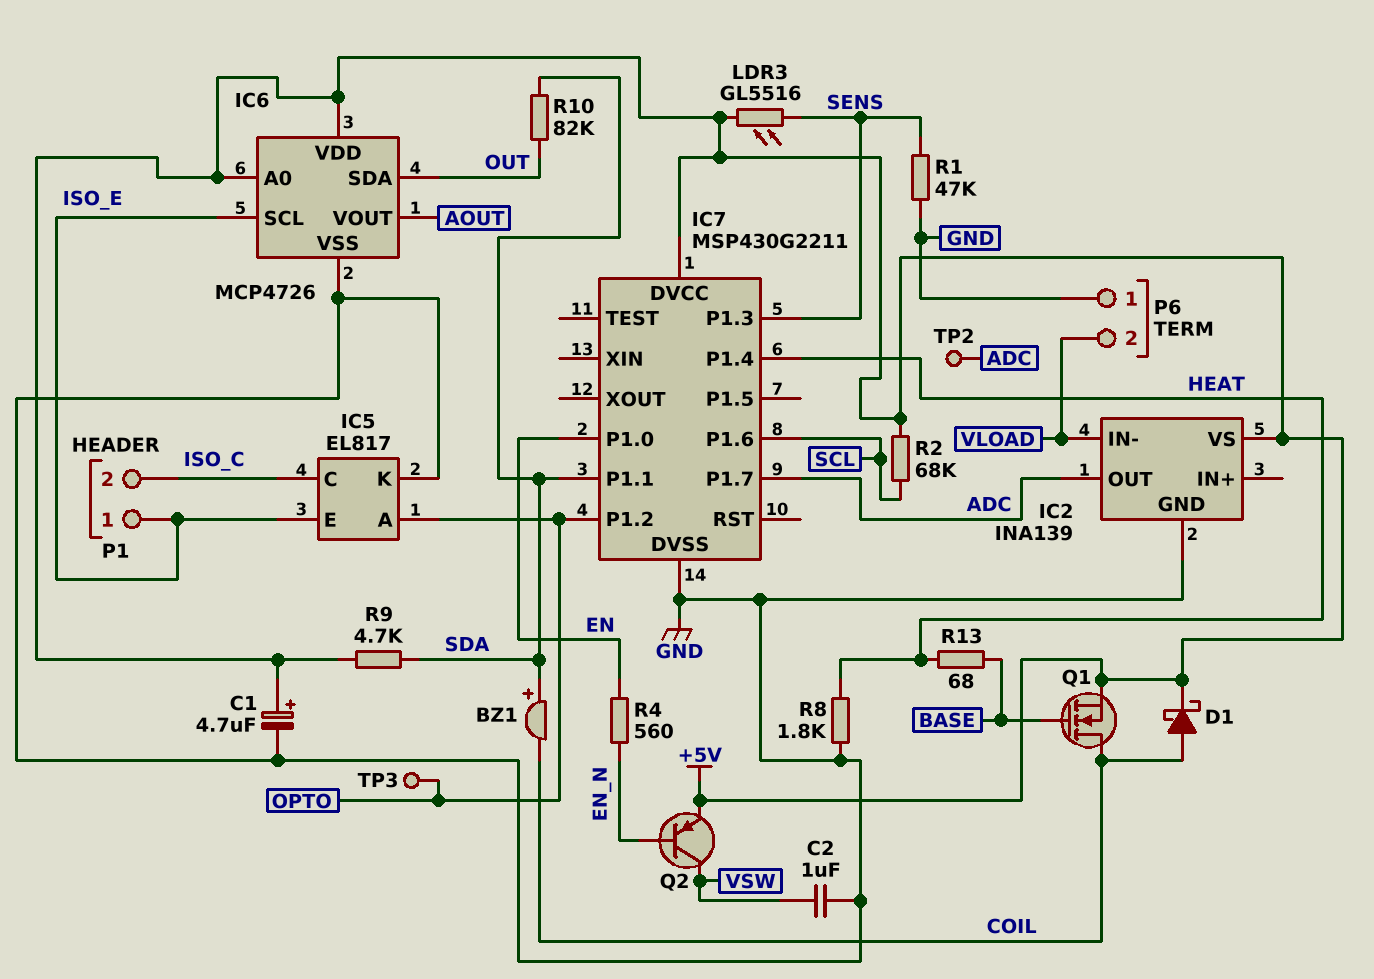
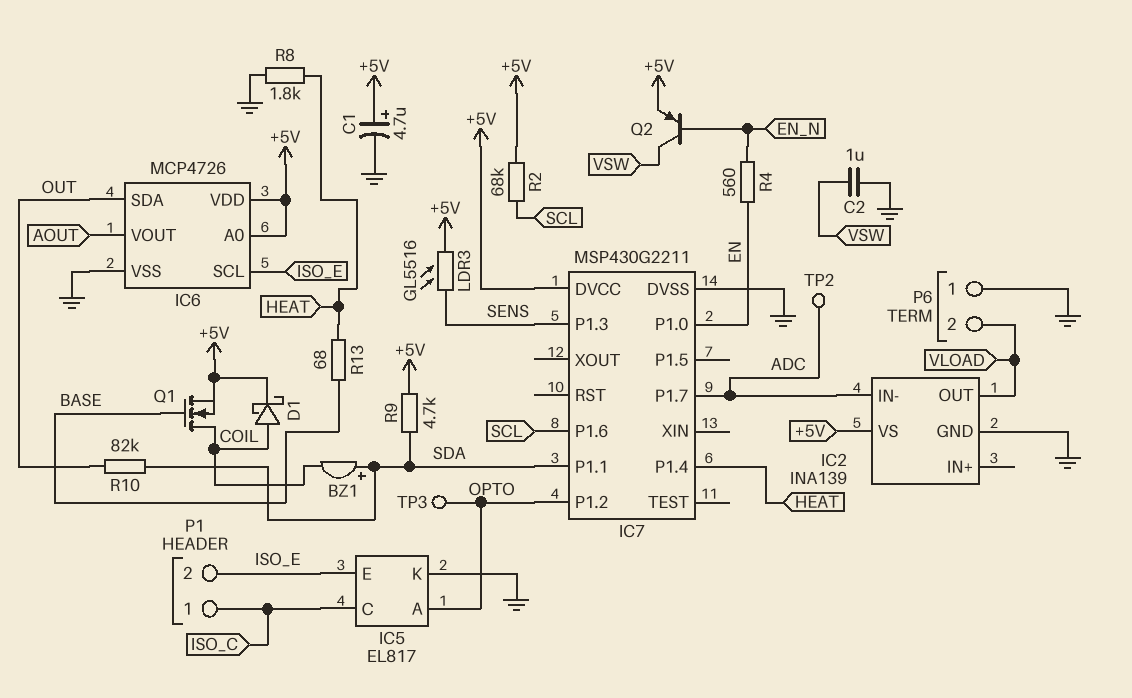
IC2 pin IN-: VLOAD -> ADC
IC2 pin OUT: ADC -> VLOAD
P1 pin 1: ISO_E -> ISO_C
P1 pin 2: ISO_C -> ISO_E
R1: 47k (GND, SENS) -> none

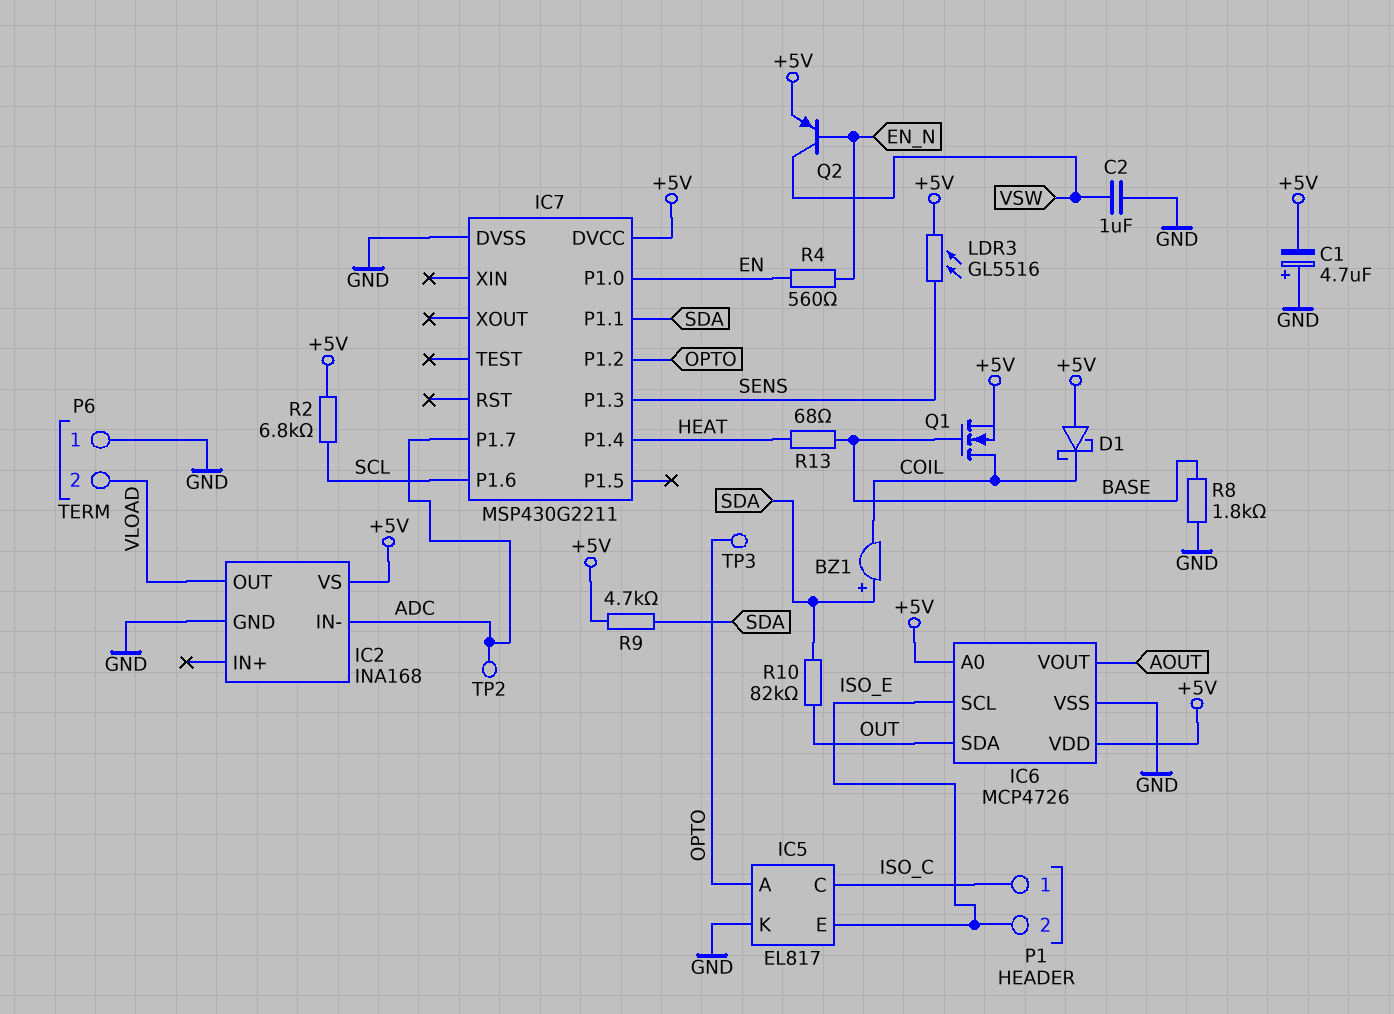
C1: 4.7uF (plus +5V, minus GND) -> 4.7uF (plus GND, minus +5V)
D1: schottky (A COIL, K +5V) -> schottky (A +5V, K COIL)
IC2: INA139 -> INA168
R2: 68k (+5V, SCL) -> 6.8k (+5V, SCL)
R8: 1.8k (GND, HEAT) -> 1.8k (BASE, GND)

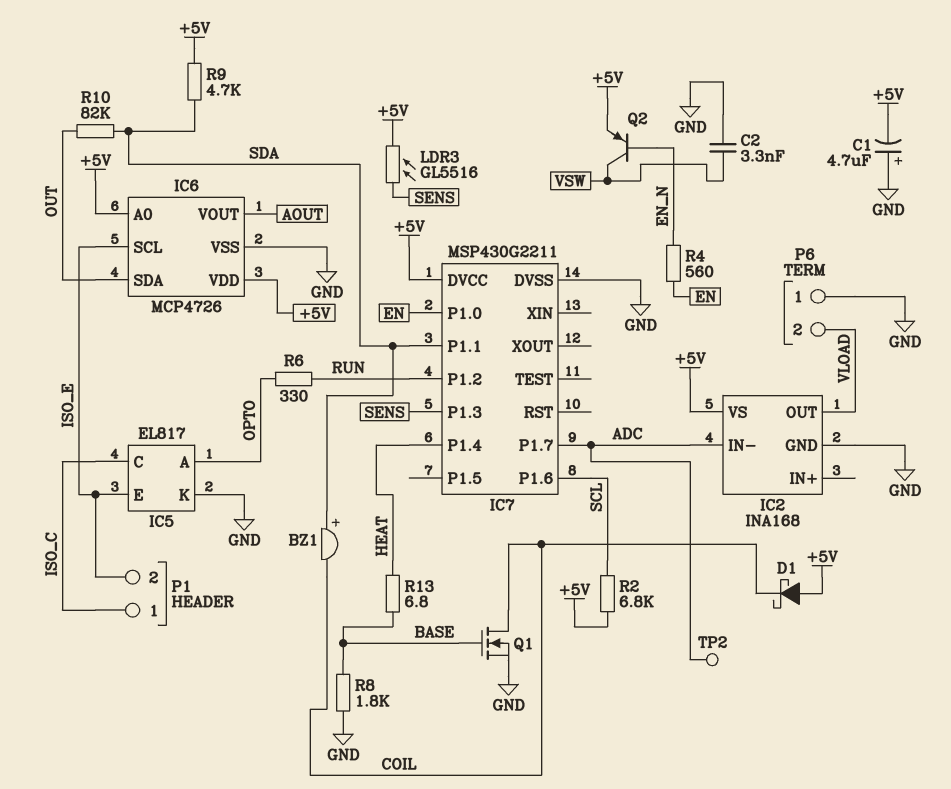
C2: 1uF (GND, VSW) -> 3.3nF (GND, VSW)
IC7 pin P1.2: OPTO -> RUN
Q1: NMOS (G BASE, D COIL, S +5V) -> NMOS (G BASE, D COIL, S GND)
R6: none -> 330 (OPTO, RUN)
R13: 68 (BASE, HEAT) -> 6.8 (BASE, HEAT)
TP3: test point (OPTO) -> none

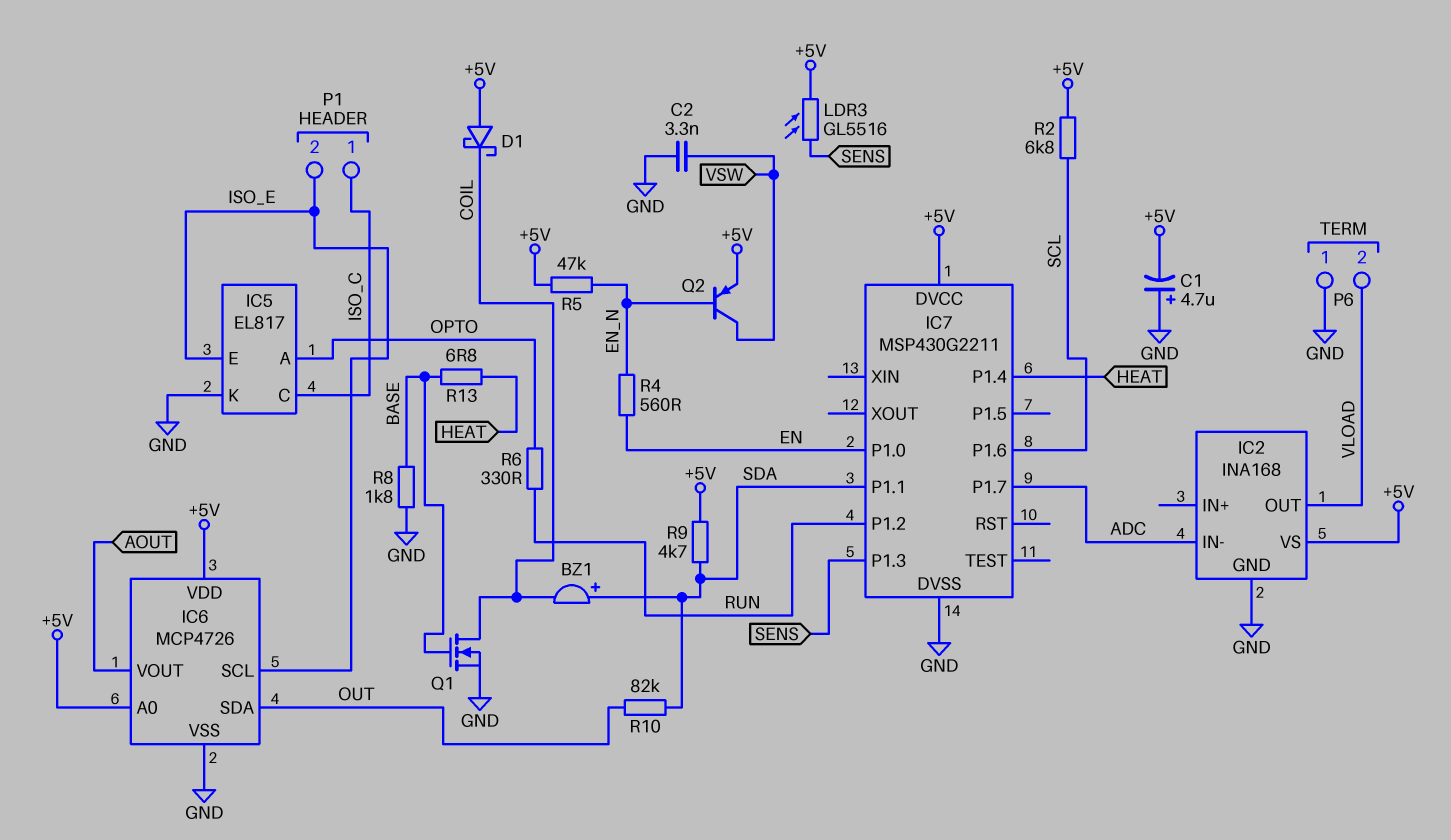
R5: none -> 47k (+5V, EN_N)
TP2: test point (ADC) -> none

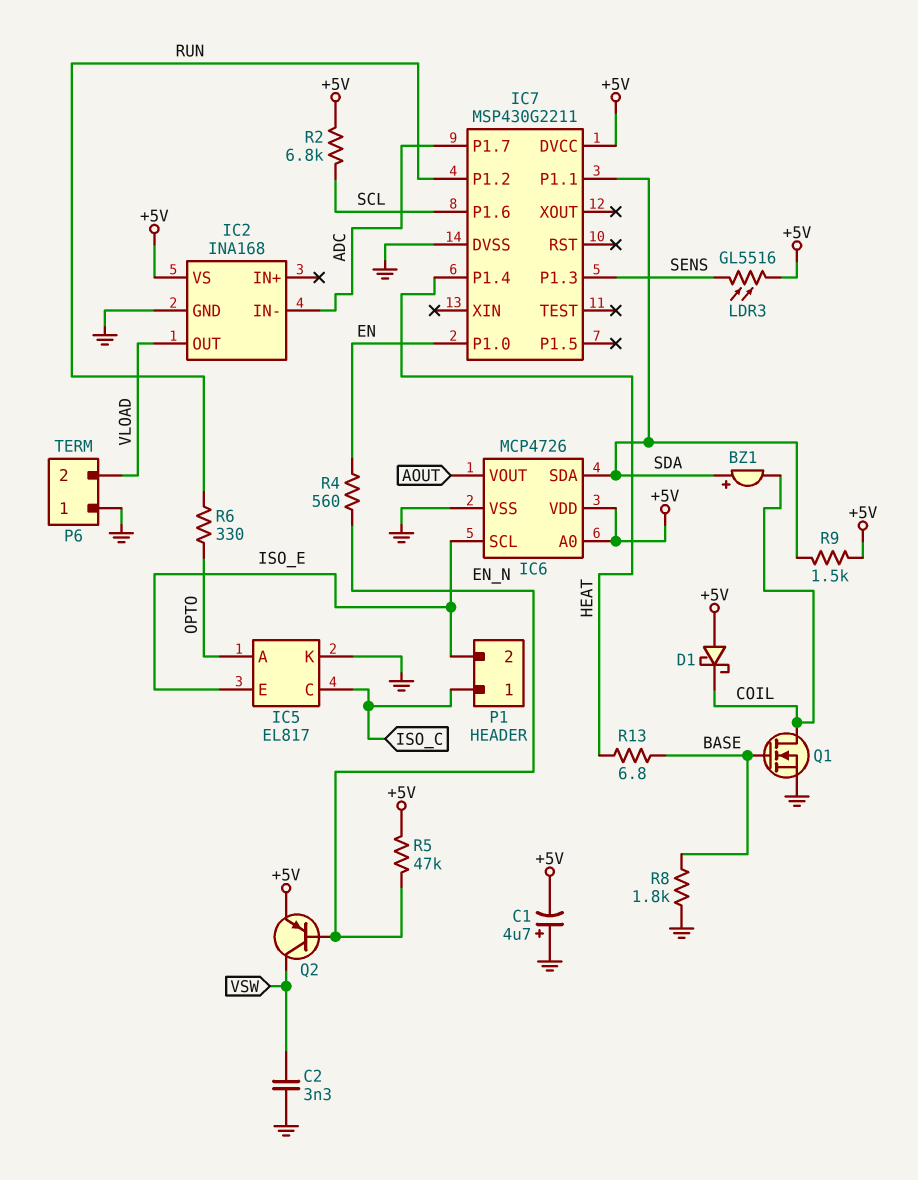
IC6 pin SDA: OUT -> SDA
R9: 4.7k (+5V, SDA) -> 1.5k (+5V, SDA)
R10: 82k (OUT, SDA) -> none

